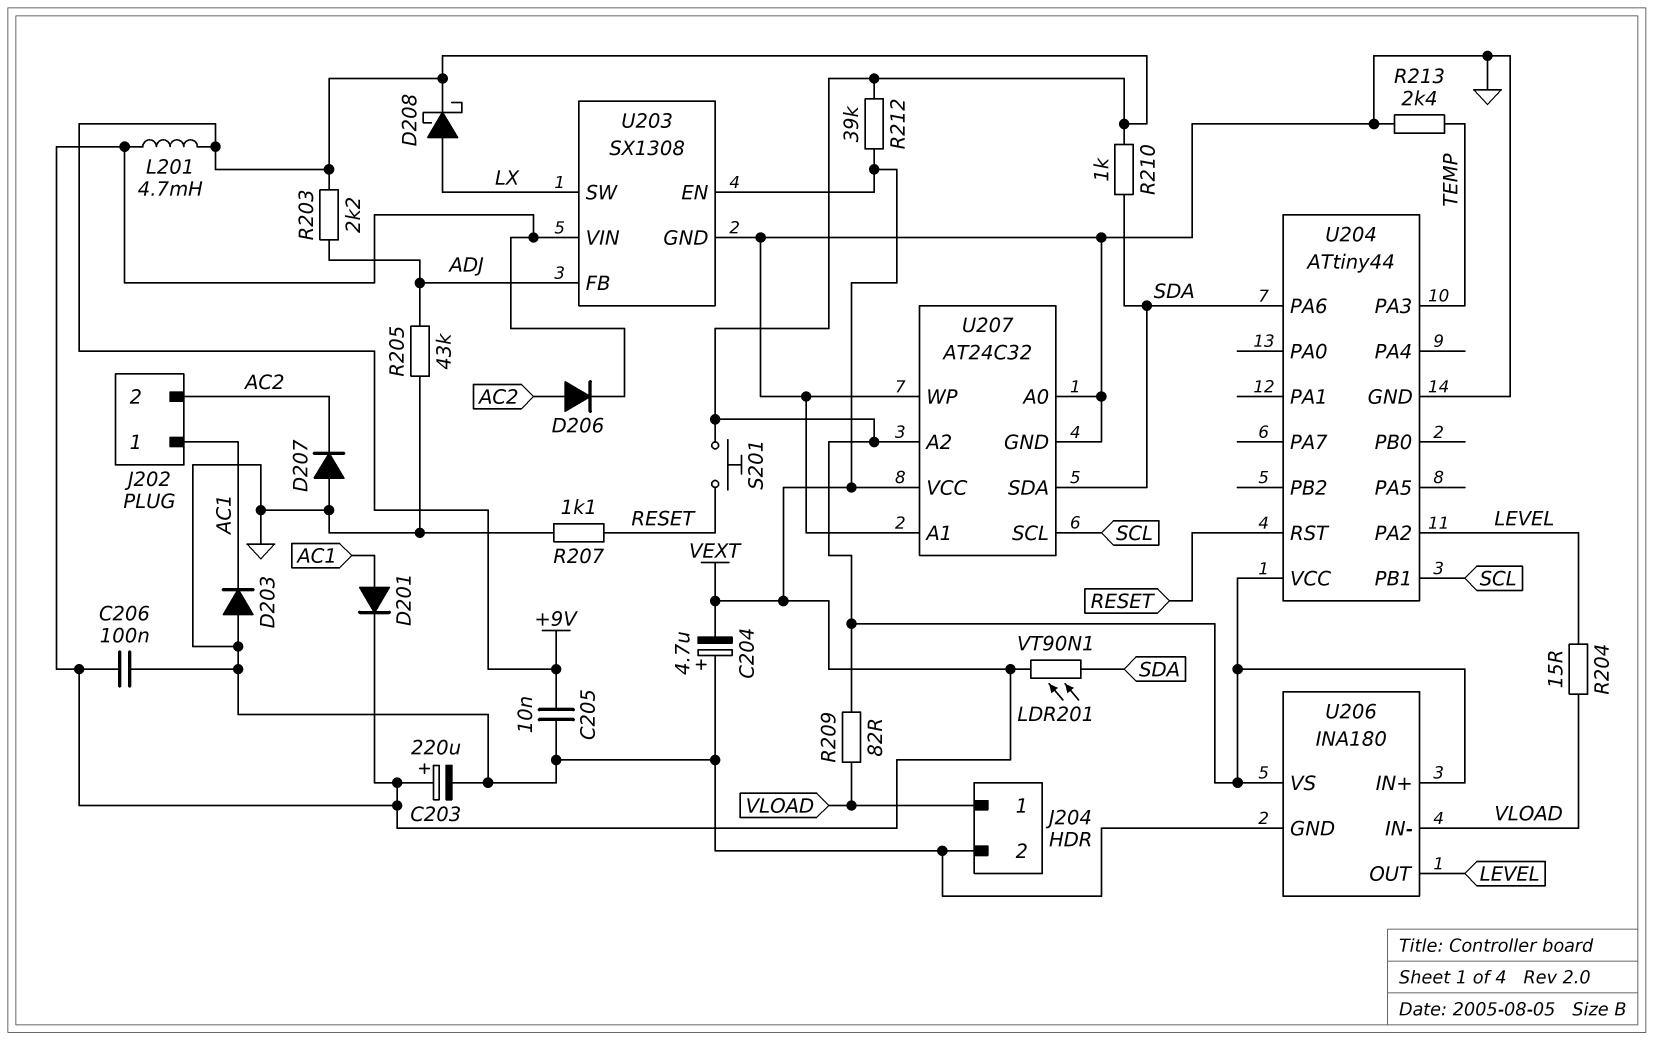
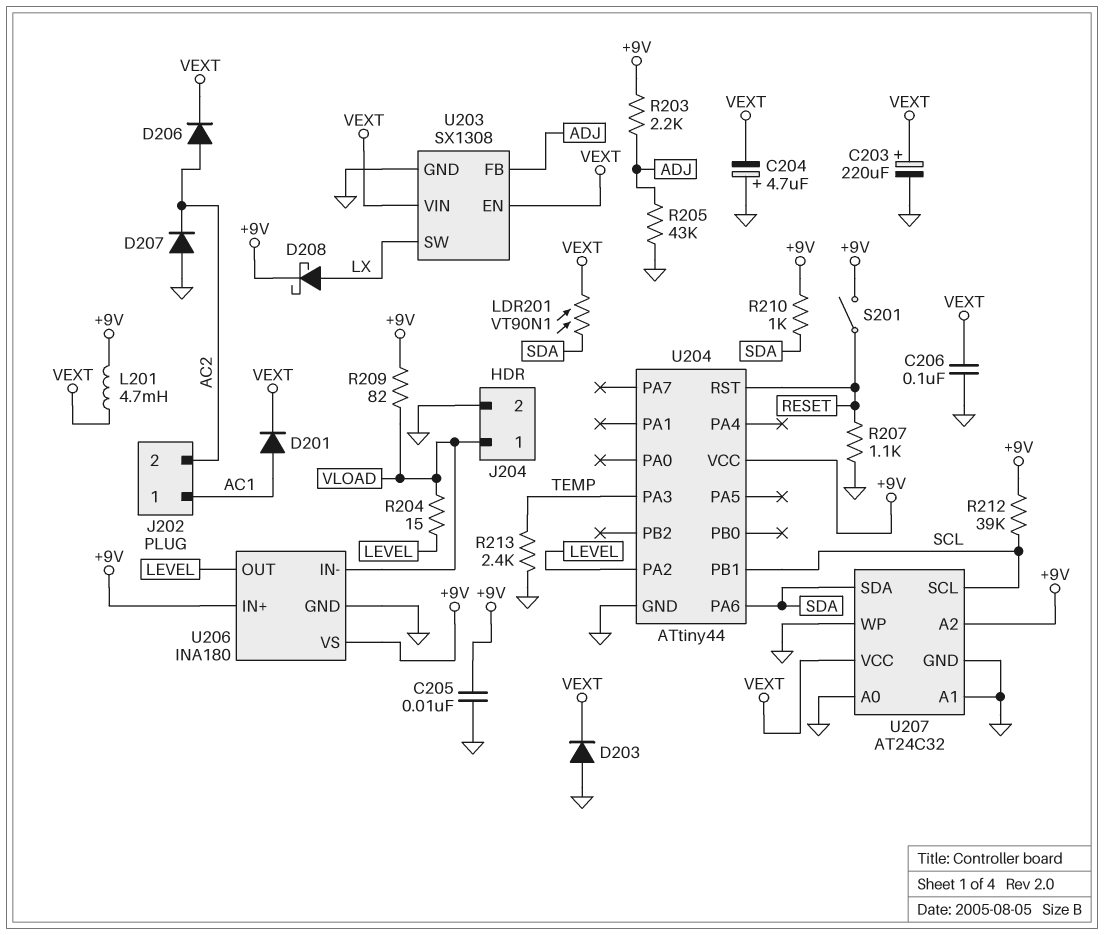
D203: diode (A GND, K AC1) -> diode (A GND, K VEXT)
R212: 39k (+9V, VEXT) -> 39k (+9V, SCL)
S201: button (+9V, RESET) -> switch (+9V, RESET)

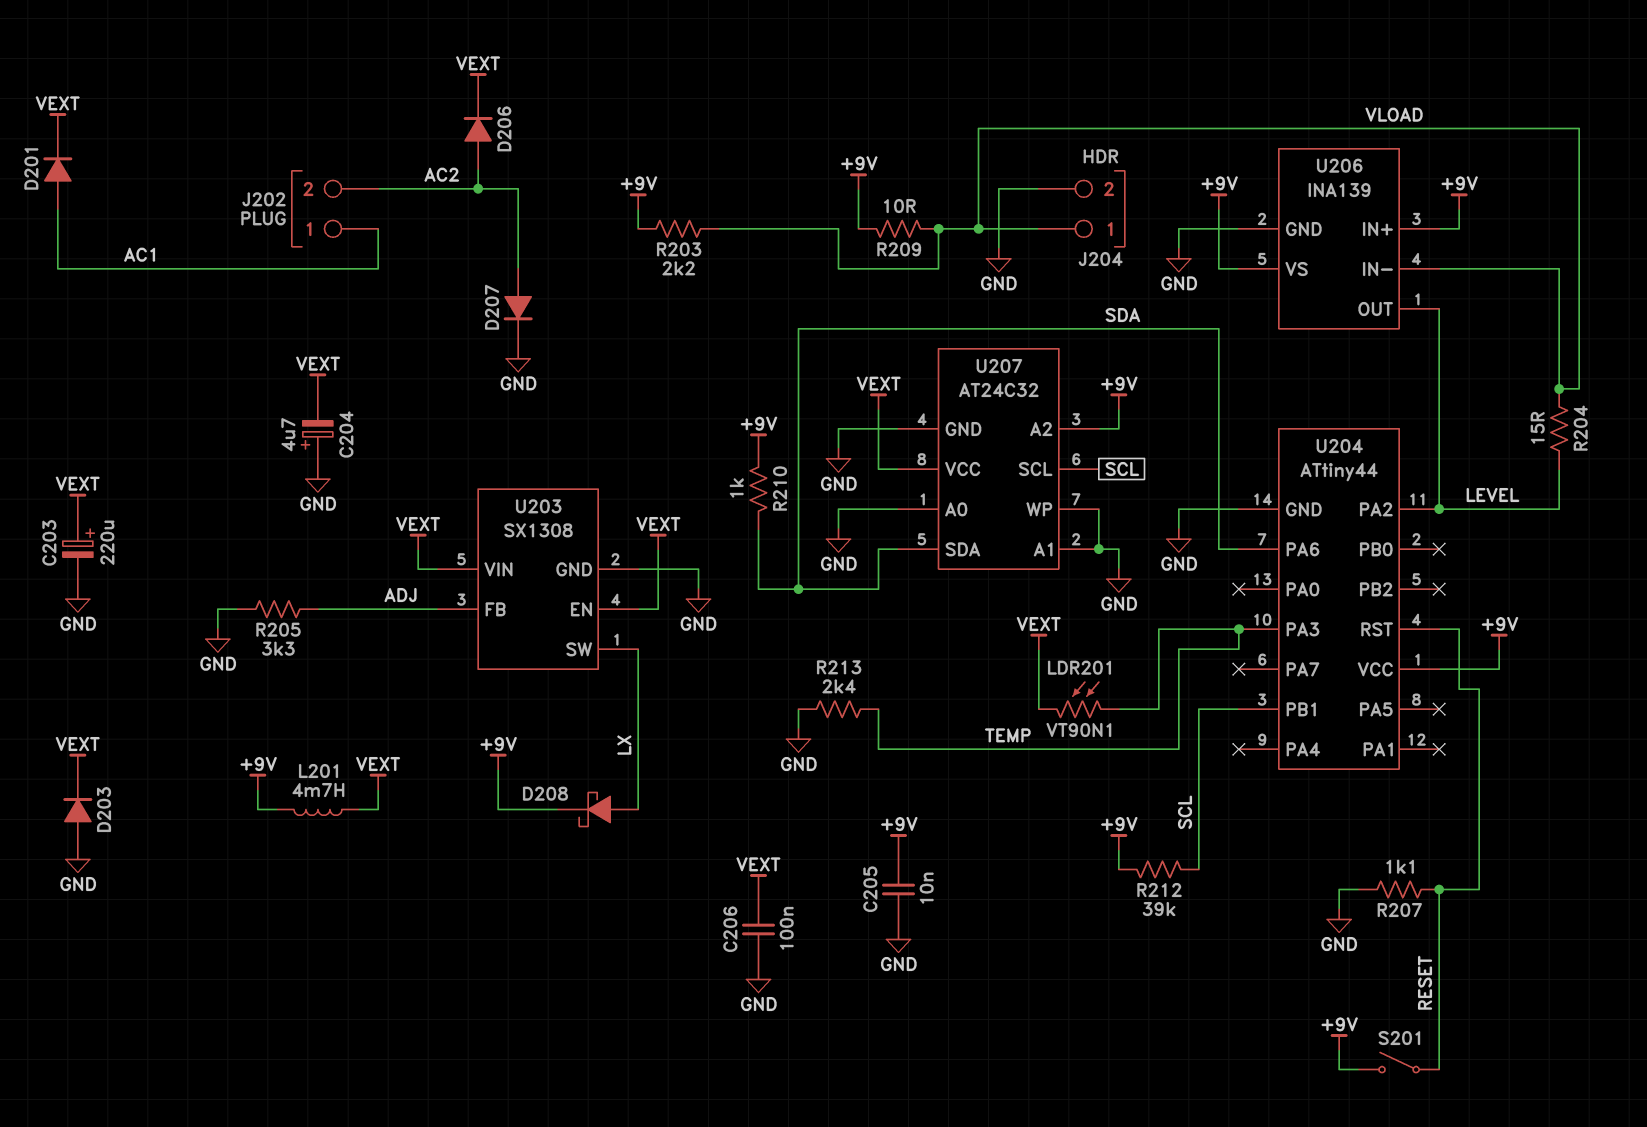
D207: diode (A GND, K AC2) -> diode (A AC2, K GND)
LDR201: VT90N1 (SDA, VEXT) -> VT90N1 (TEMP, VEXT)
R203: 2.2k (+9V, ADJ) -> 2.2k (+9V, VLOAD)
R205: 43k (ADJ, GND) -> 3.3k (ADJ, GND)
R209: 82 (+9V, VLOAD) -> 10 (+9V, VLOAD)
U206: INA180 -> INA139

